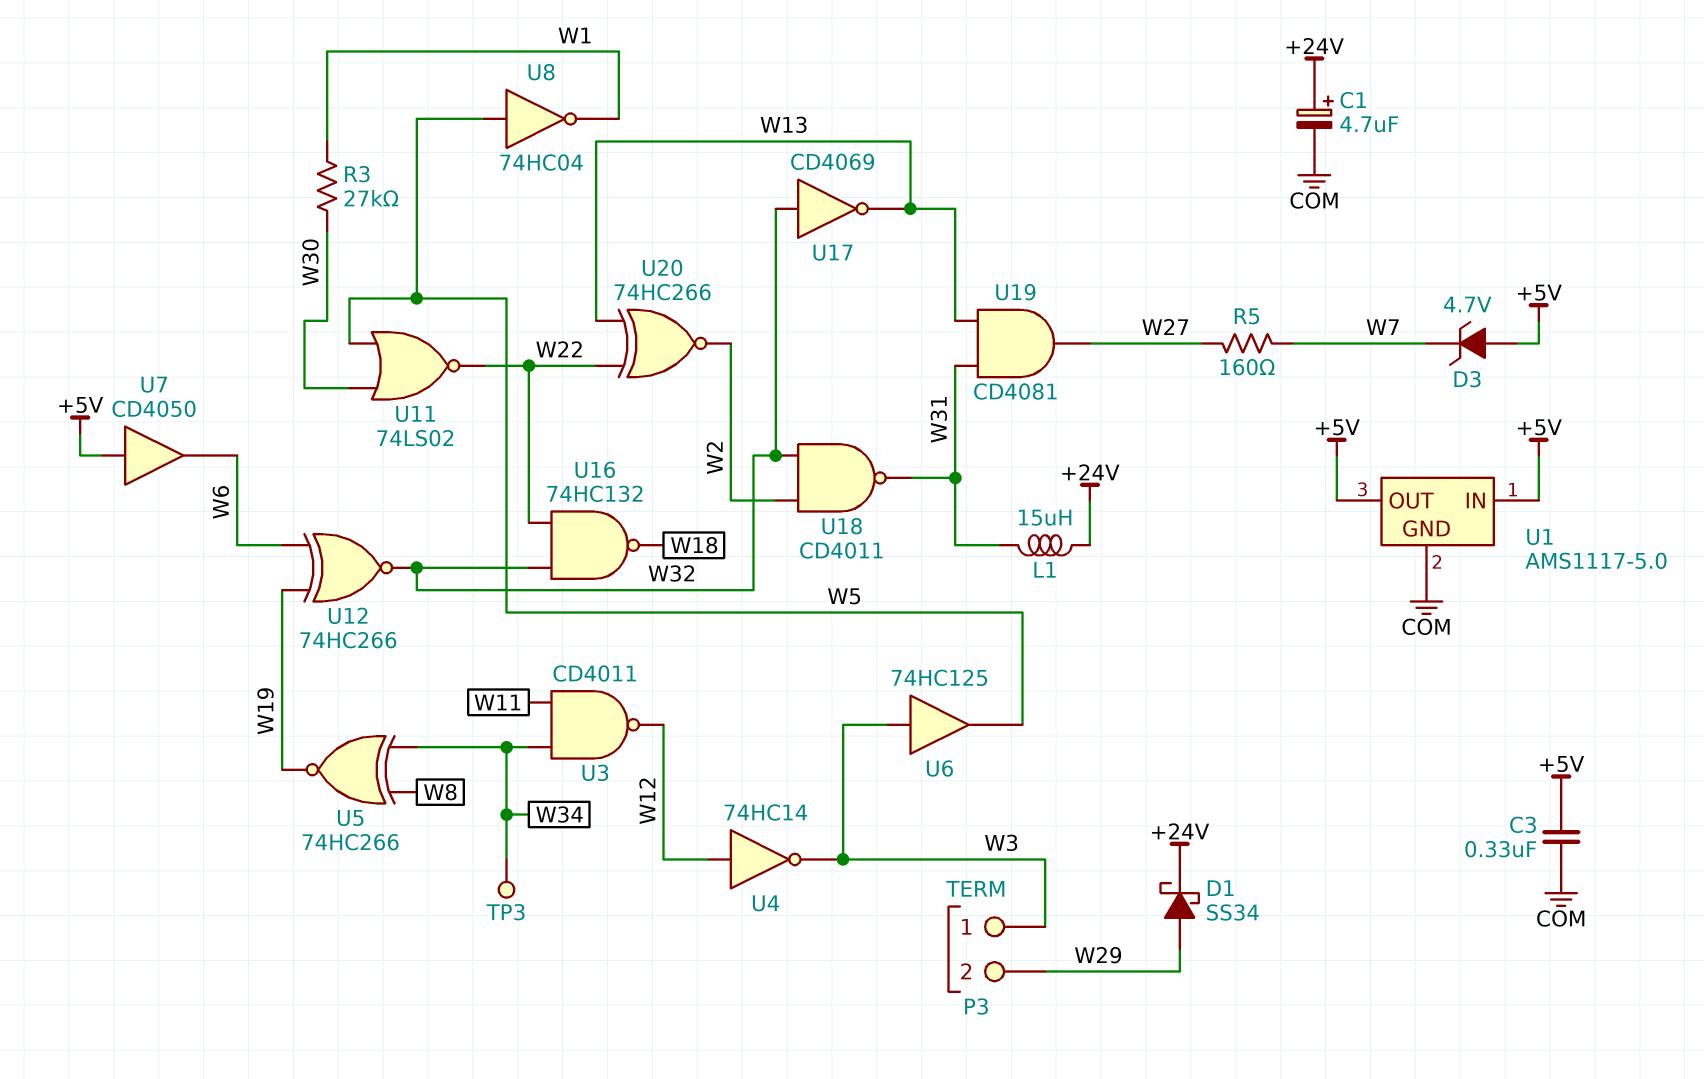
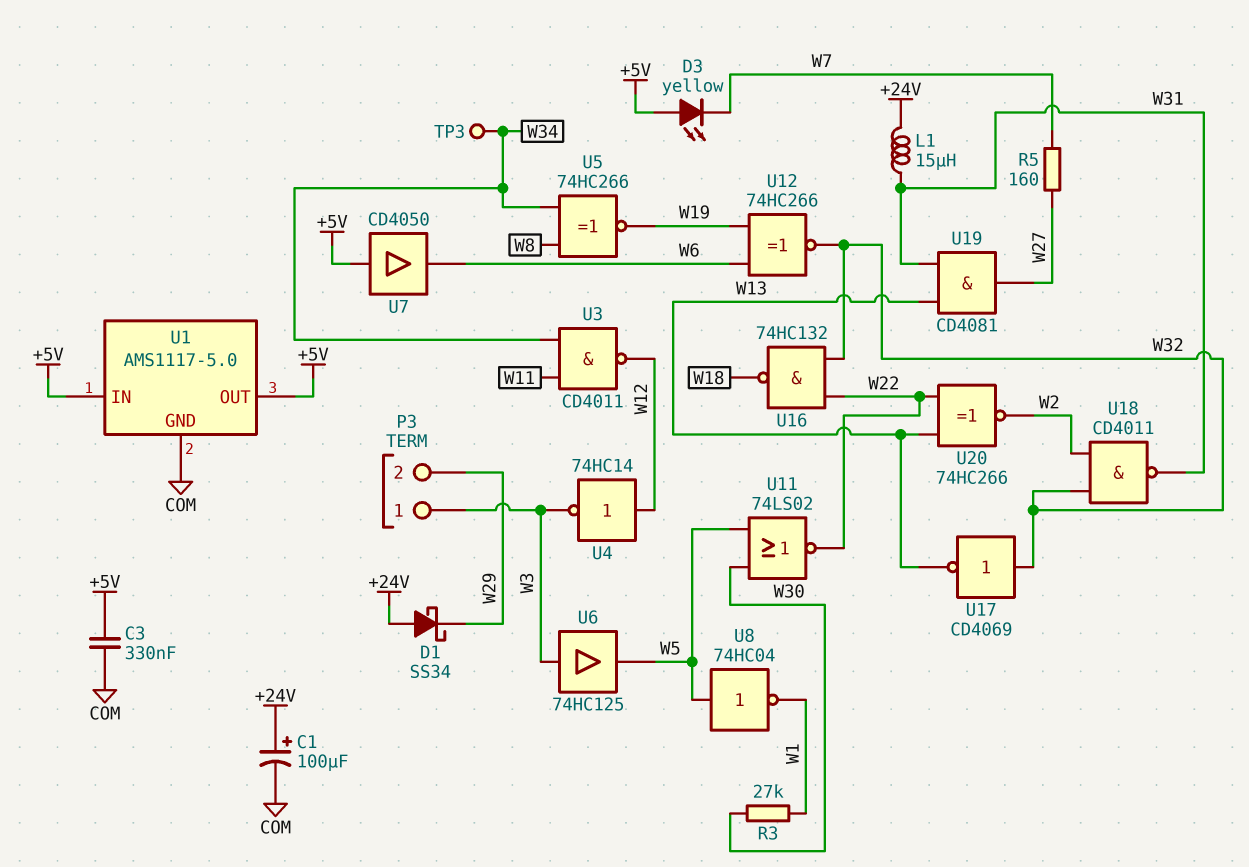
C1: 4.7uF (plus +24V, minus COM) -> 100uF (plus +24V, minus COM)
D1: schottky SS34 (A W29, K +24V) -> schottky SS34 (A +24V, K W29)
D3: zener 4.7V (A +5V, K W7) -> LED yellow (A +5V, K W7)

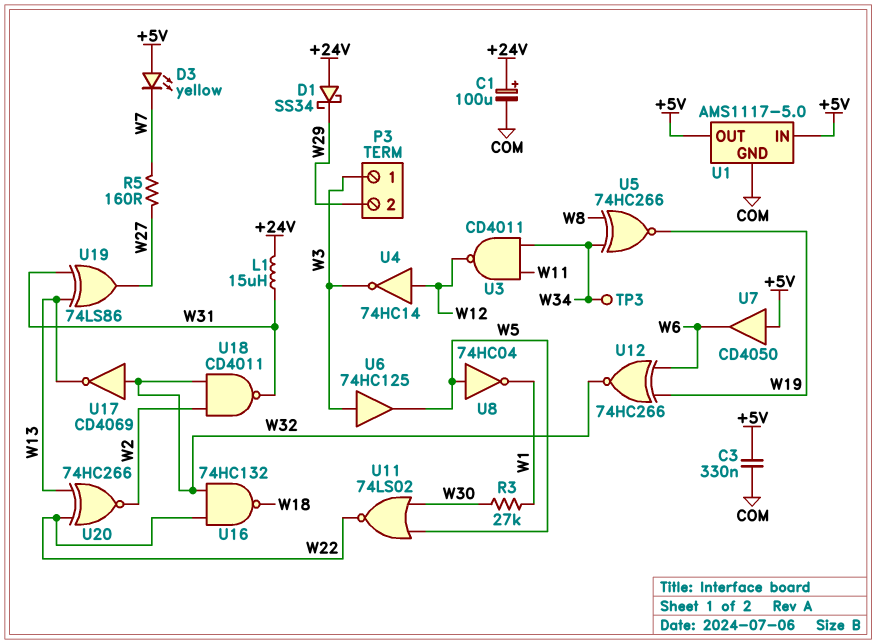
U19: AND CD4081 (in W13, in W31, out W27) -> XOR 74LS86 (in W13, in W31, out W27)

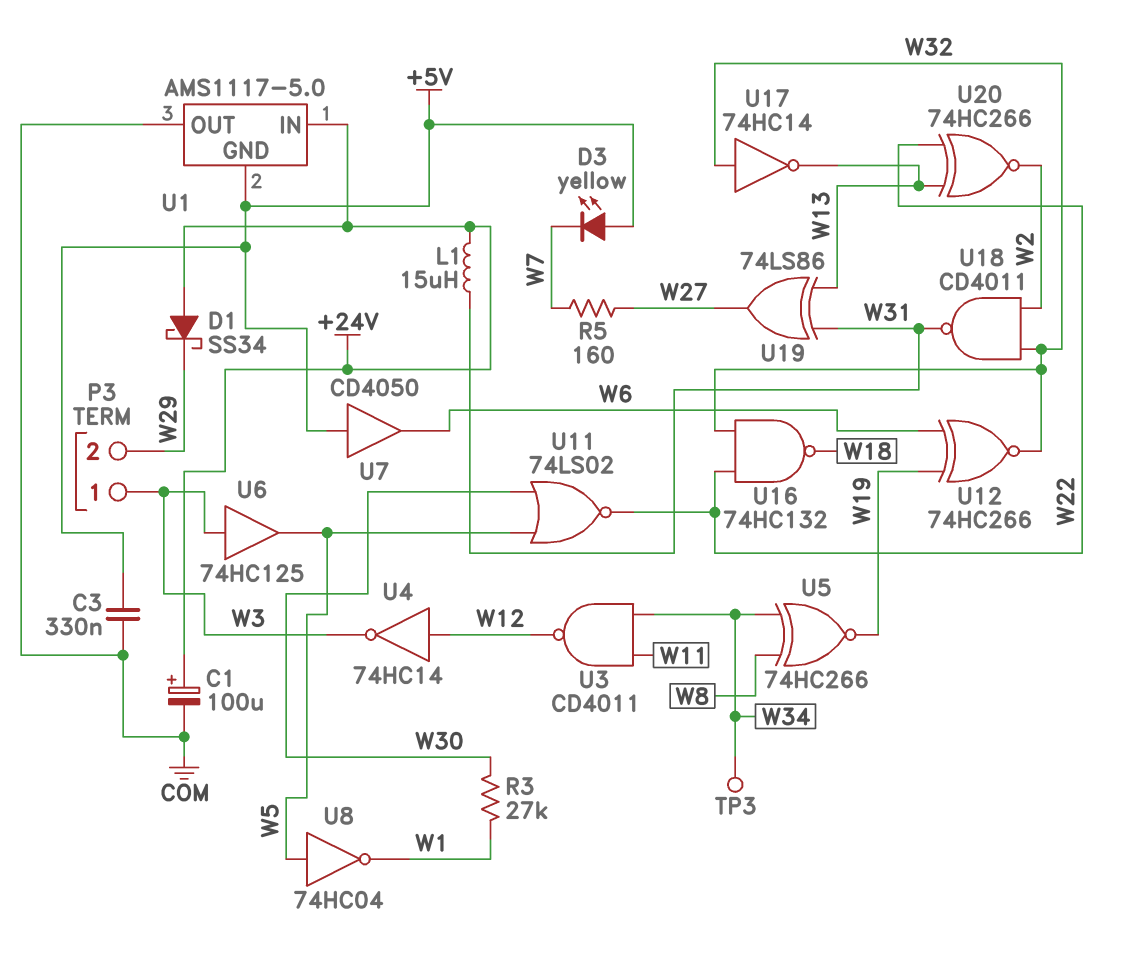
U1 pin GND: COM -> +5V
U1 pin IN: +5V -> +24V
U1 pin OUT: +5V -> COM
U17: NOT CD4069 (in W32, out W13) -> NOT 74HC14 (in W32, out W13)

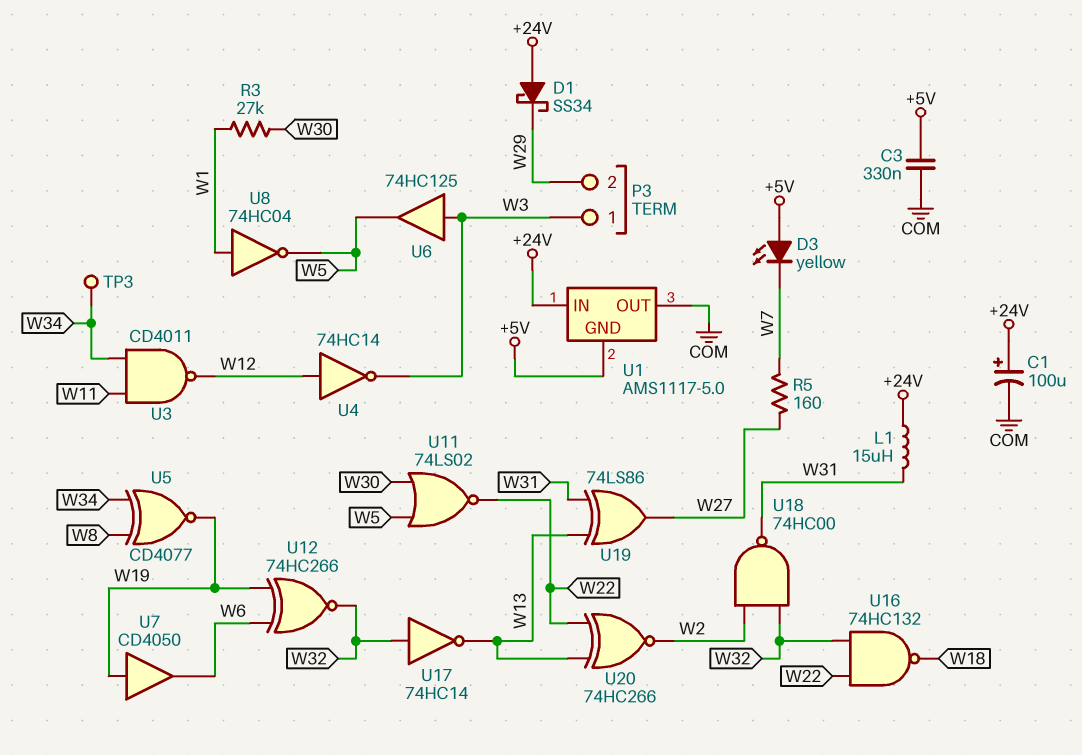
U5: XNOR 74HC266 (in W8, in W34, out W19) -> XNOR CD4077 (in W8, in W34, out W19)
U7: buffer CD4050 (in +5V, out W6) -> buffer CD4050 (in W19, out W6)
U8: NOT 74HC04 (in W5, out W1) -> NOT 74HC04 (in W1, out W5)
U18: NAND CD4011 (in W2, in W32, out W31) -> NAND 74HC00 (in W2, in W32, out W31)

